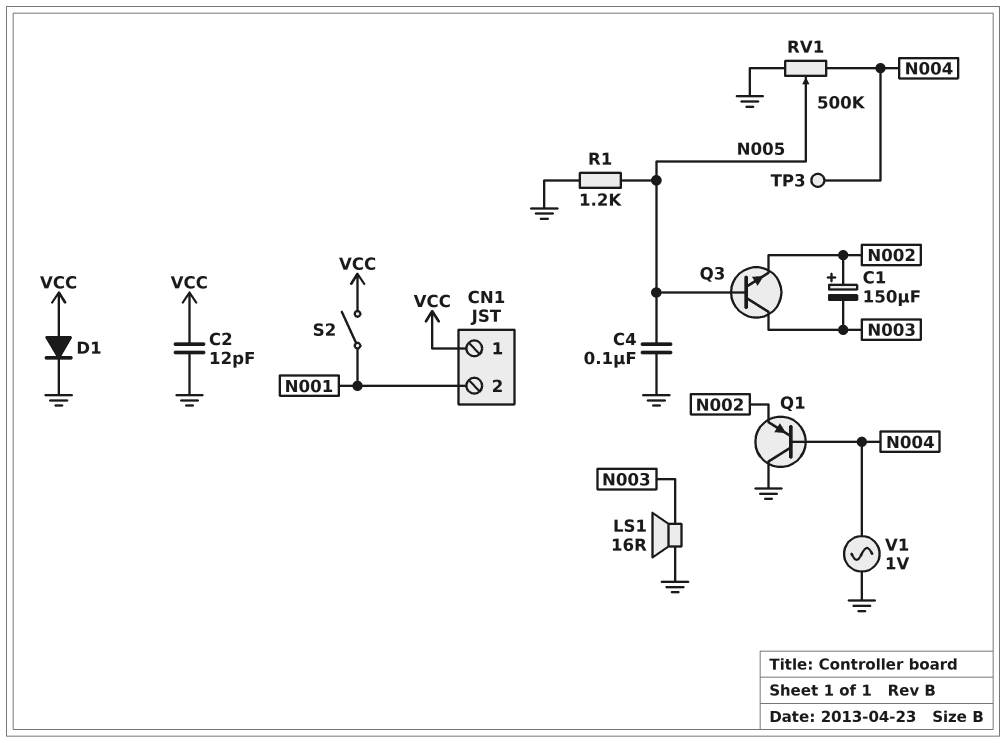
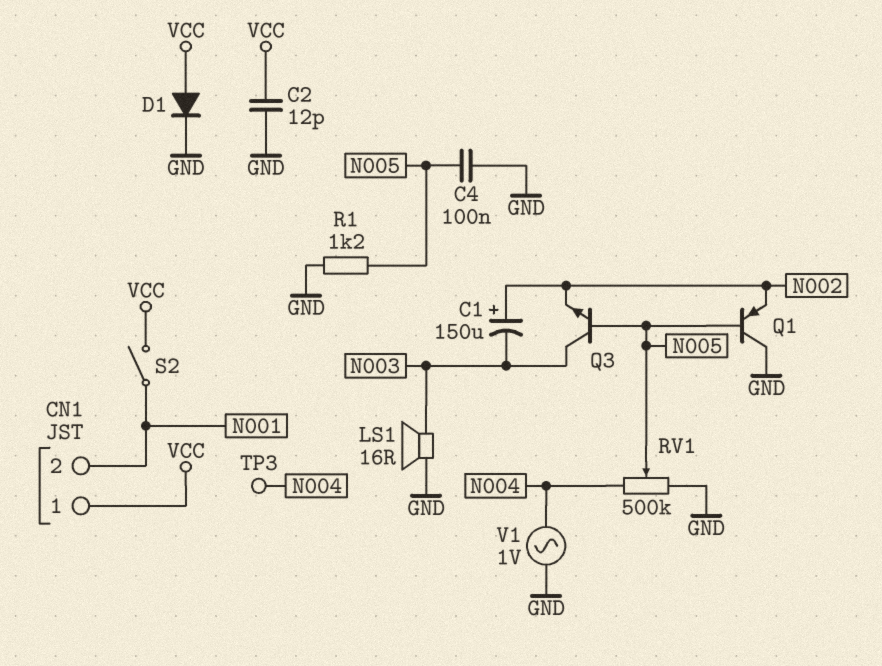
Q1: PNP (B N004, C GND, E N002) -> PNP (B N005, C GND, E N002)

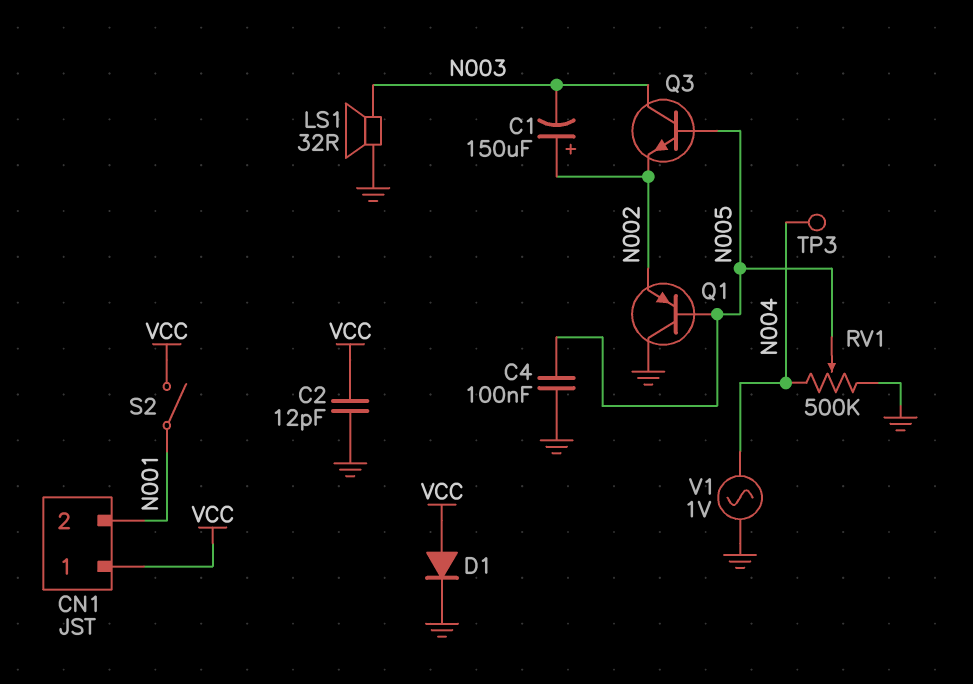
LS1: speaker 16R (GND, N003) -> speaker 32R (GND, N003)
R1: 1.2k (GND, N005) -> none

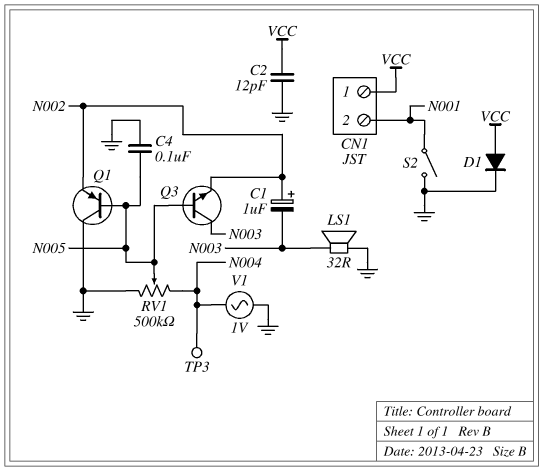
C1: 150uF (plus N002, minus N003) -> 1uF (plus N002, minus N003)
S2: switch (N001, VCC) -> switch (GND, N001)

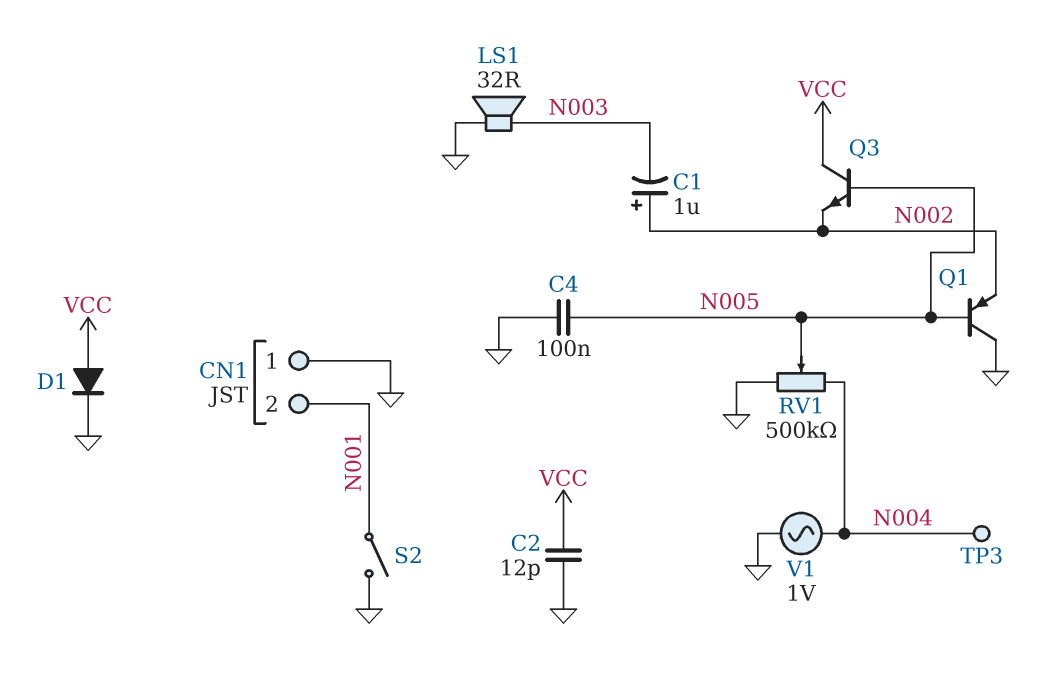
CN1 pin 1: VCC -> GND
Q3: NPN (B N005, C N003, E N002) -> NPN (B N005, C VCC, E N002)

